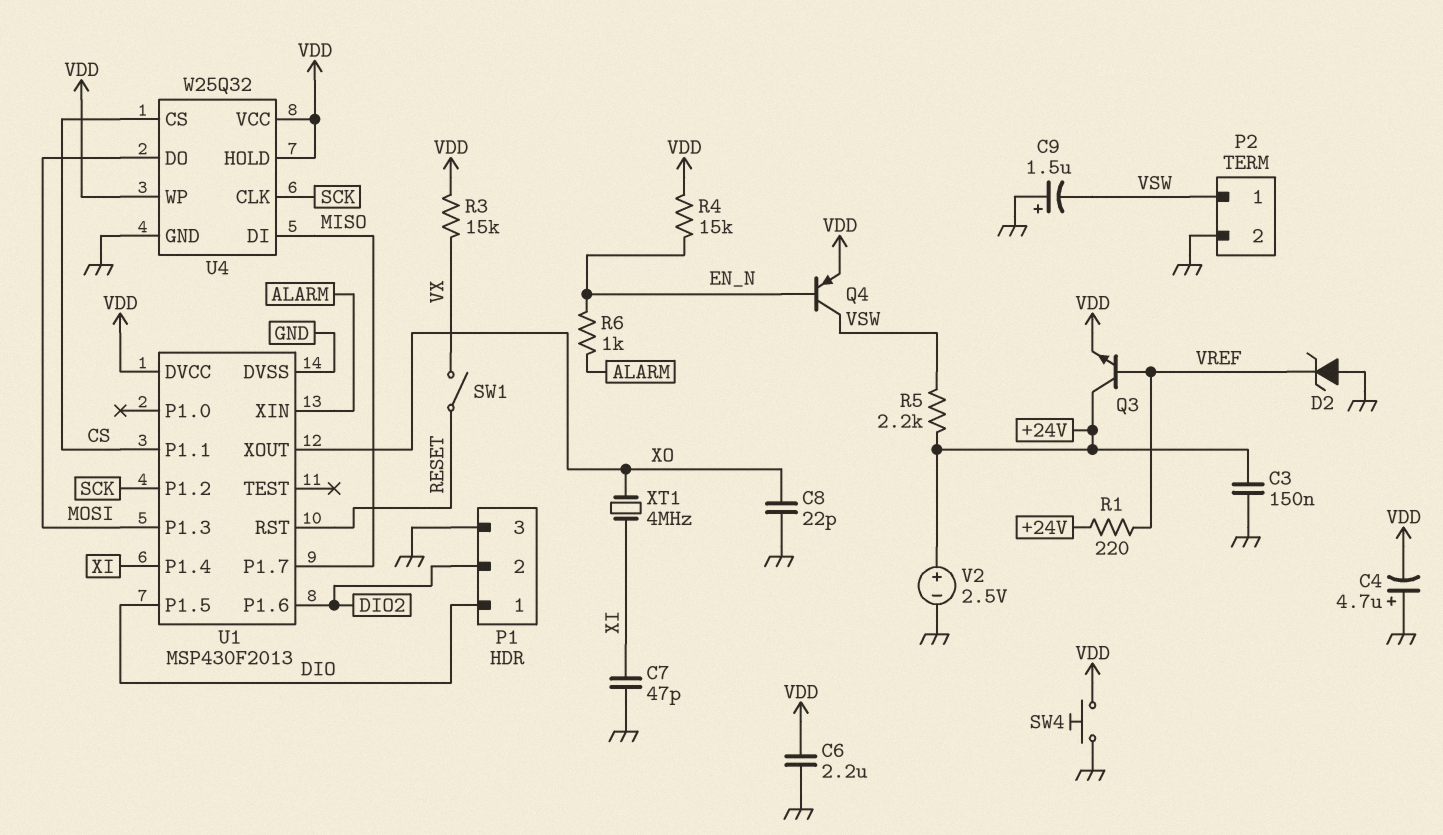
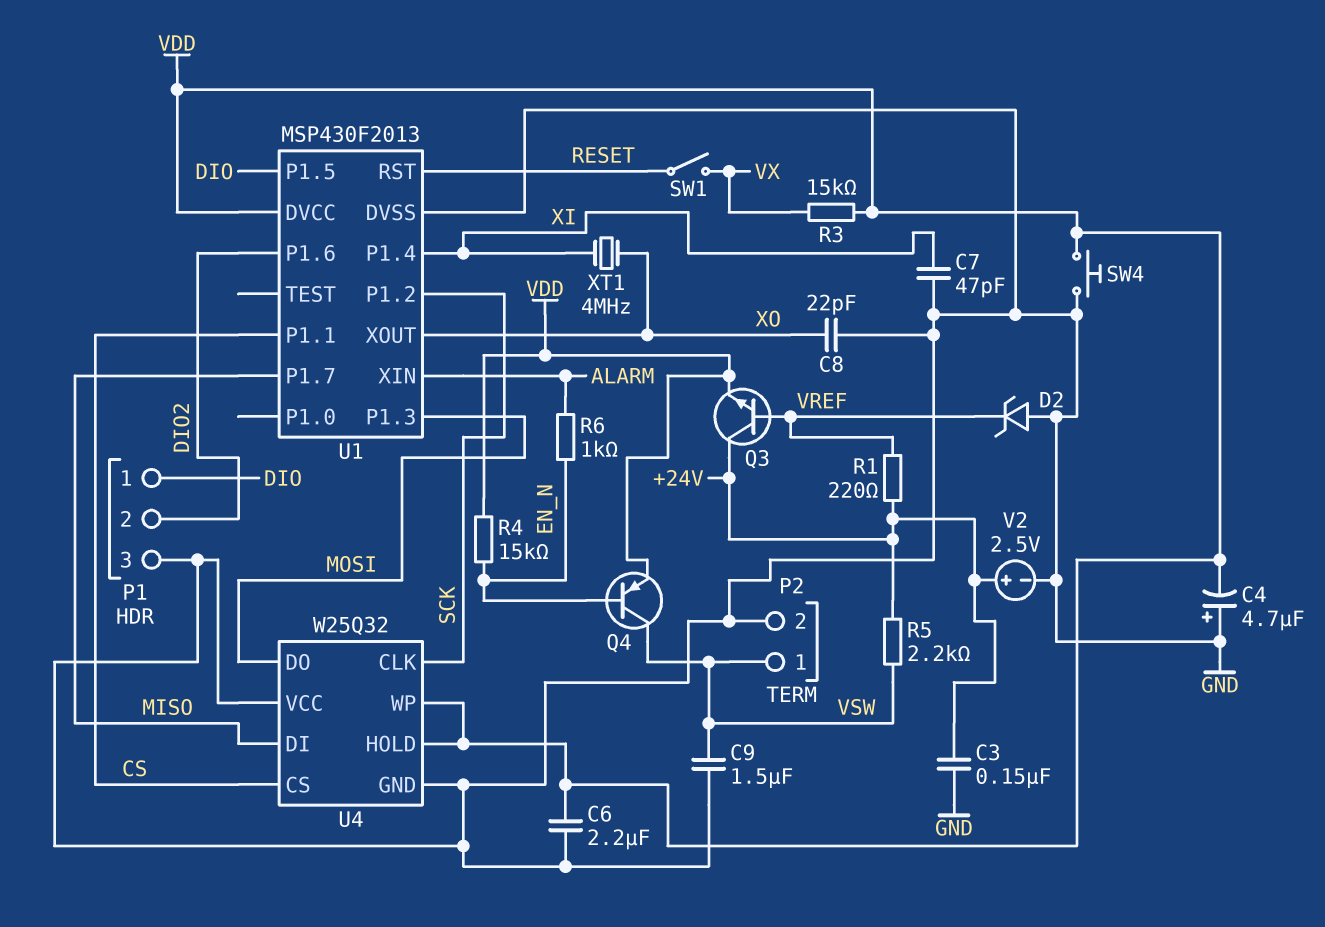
C9: 1.5uF (plus GND, minus VSW) -> 1.5uF (GND, VSW)
U4 pin VCC: VDD -> GND

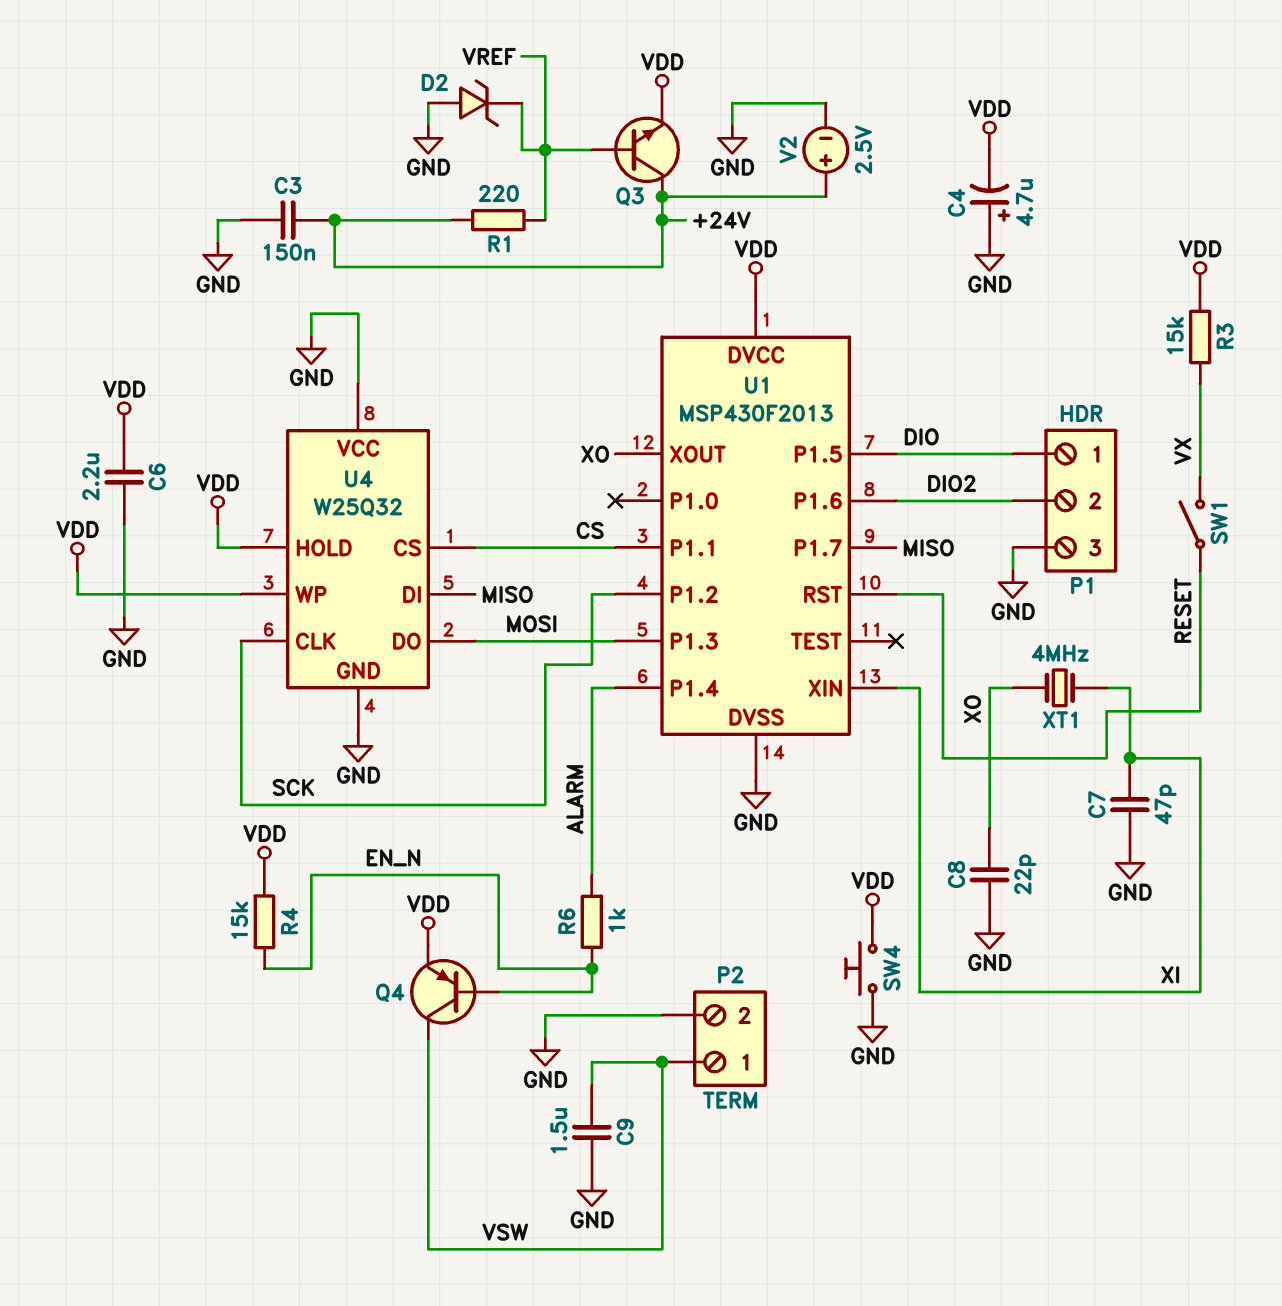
R5: 2.2k (+24V, VSW) -> none
U1 pin P1.4: XI -> ALARM
U1 pin XIN: ALARM -> XI

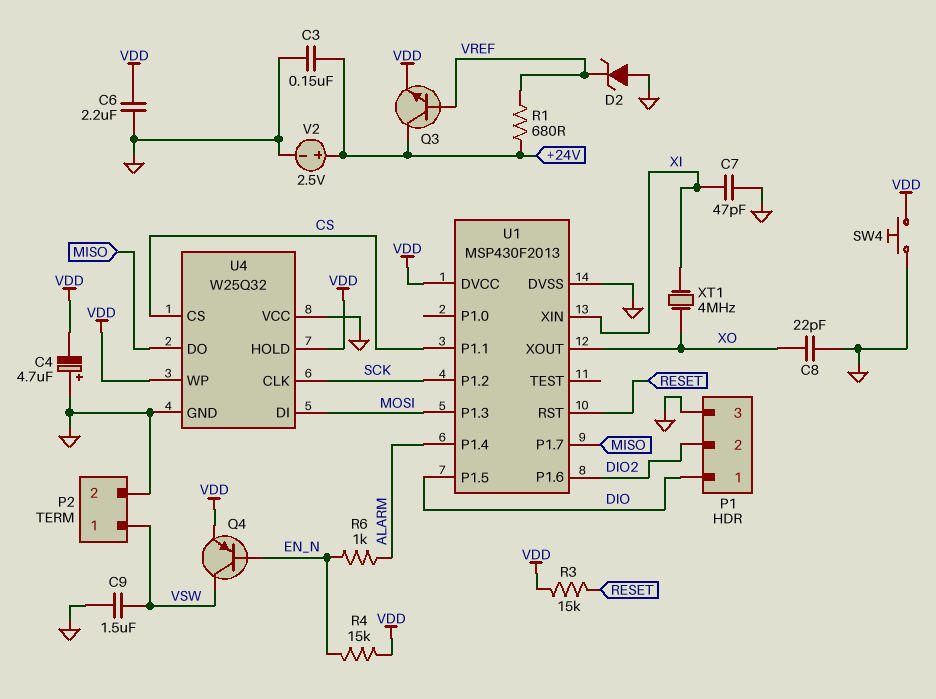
R1: 220 (+24V, VREF) -> 680 (+24V, VREF)
R3: 15k (VDD, VX) -> 15k (RESET, VDD)
SW1: switch (RESET, VX) -> none
U4 pin DI: MISO -> MOSI
U4 pin DO: MOSI -> MISO

